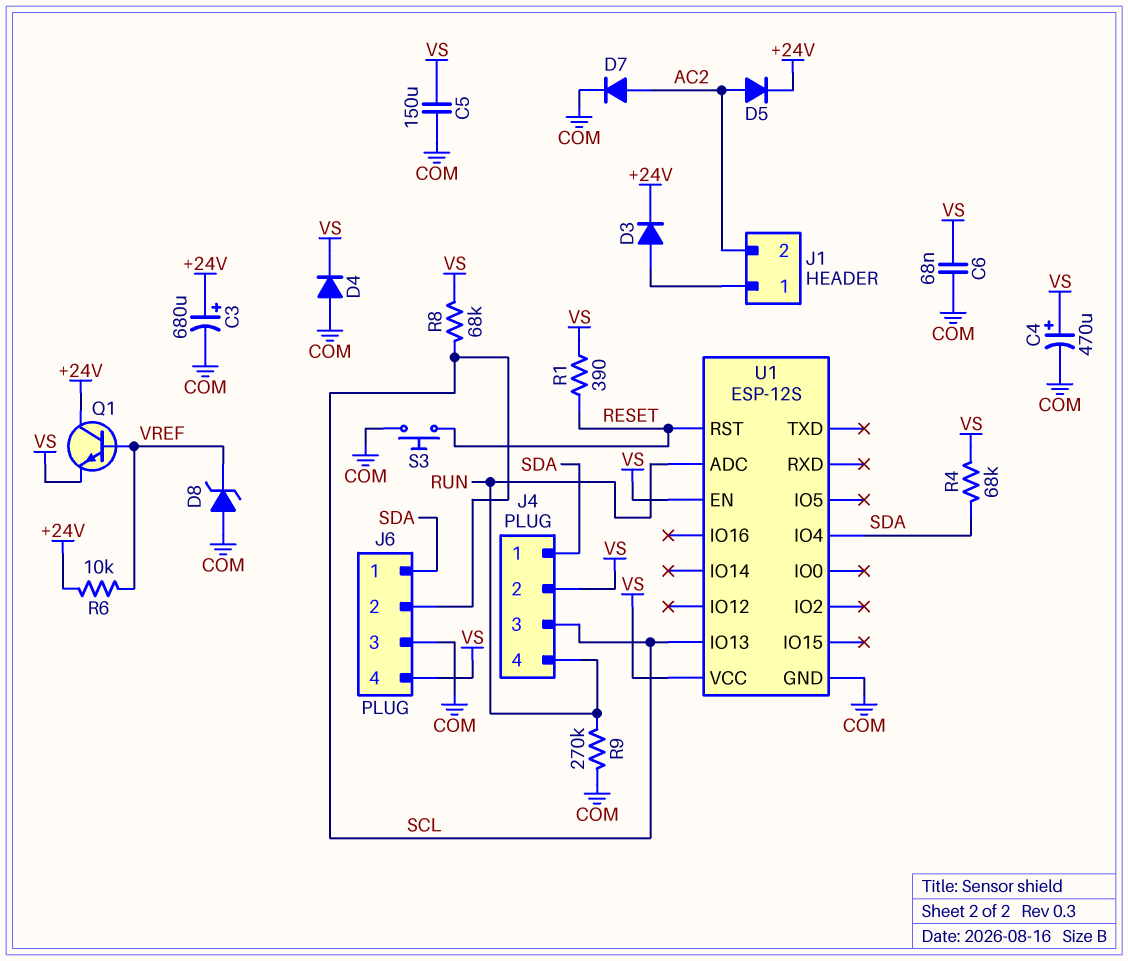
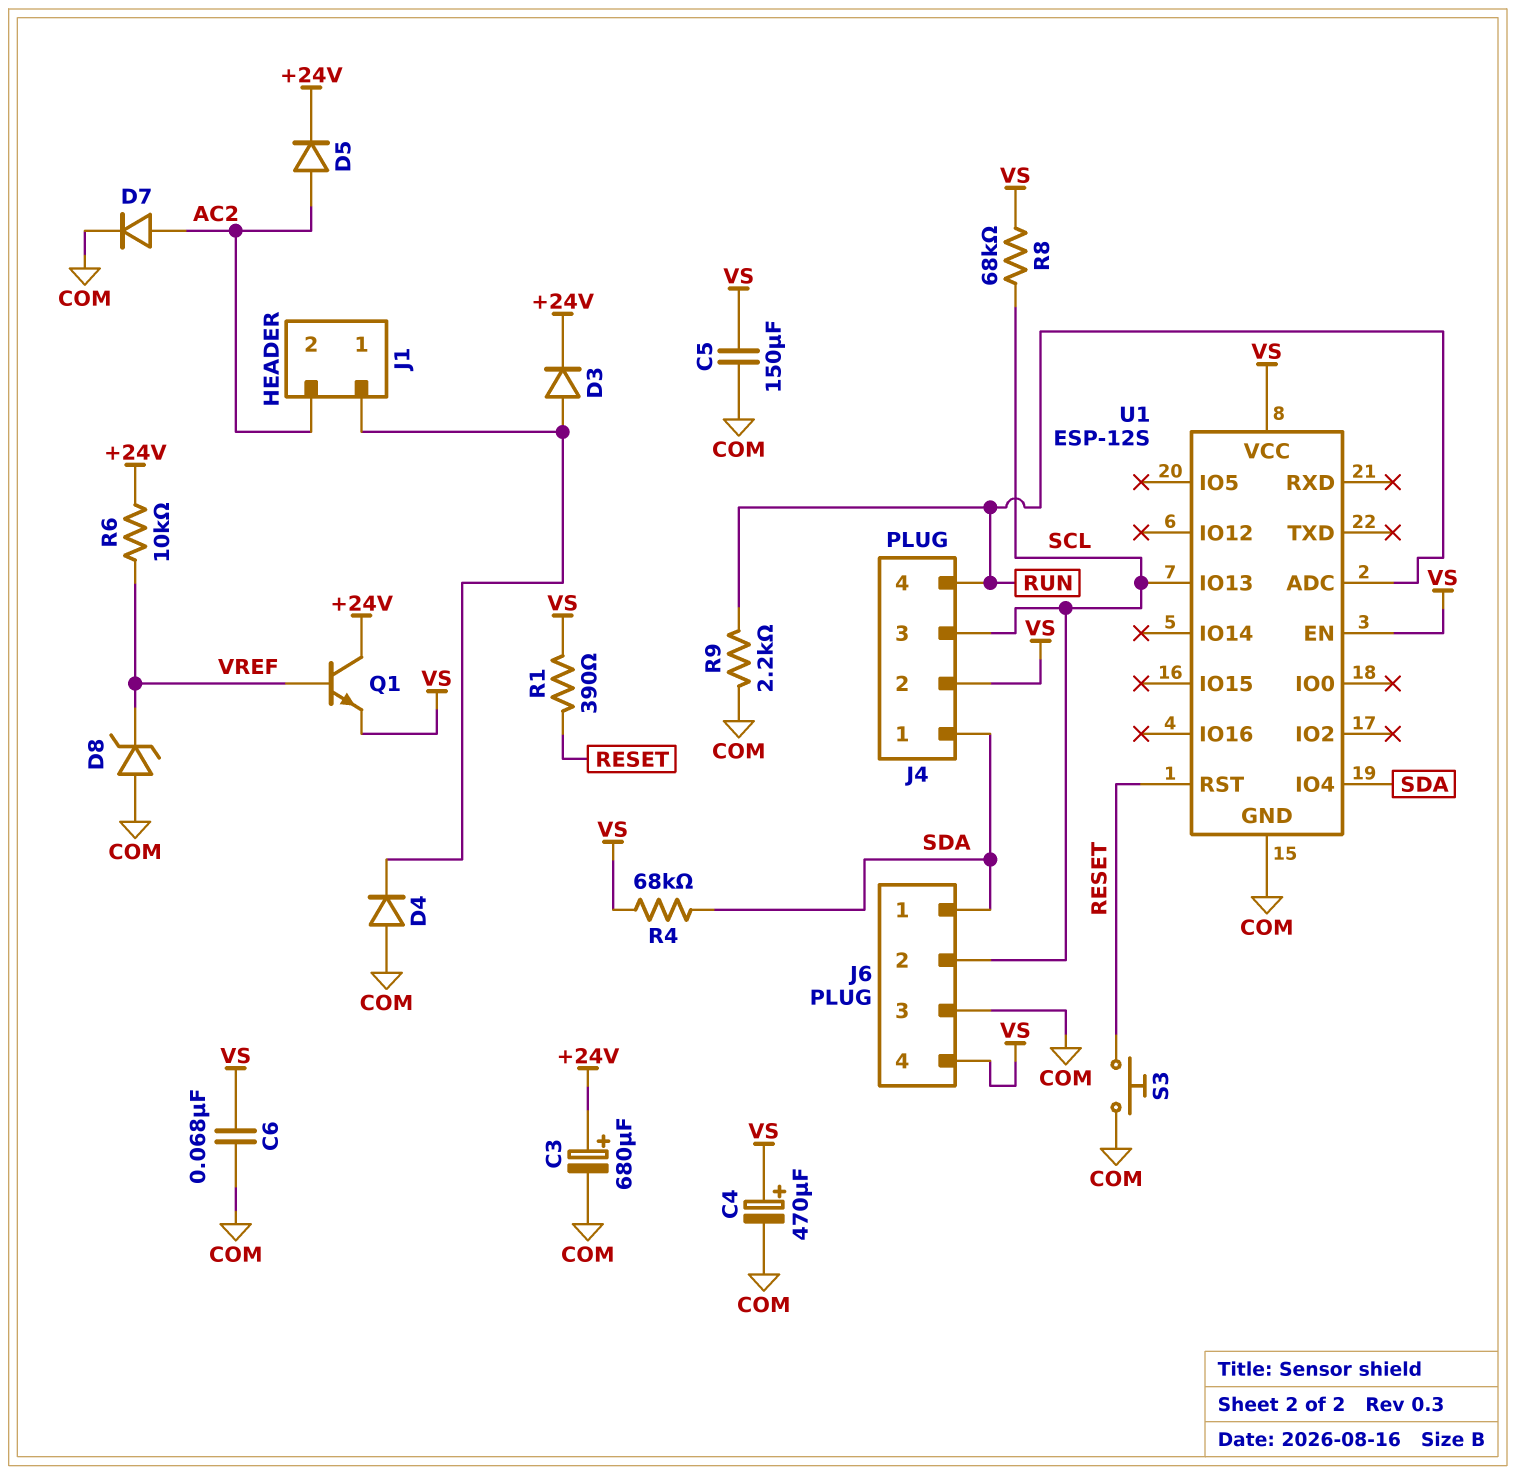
D4: diode (A COM, K VS) -> diode (A COM, K J1/1)
R9: 270k (COM, RUN) -> 2.2k (COM, RUN)

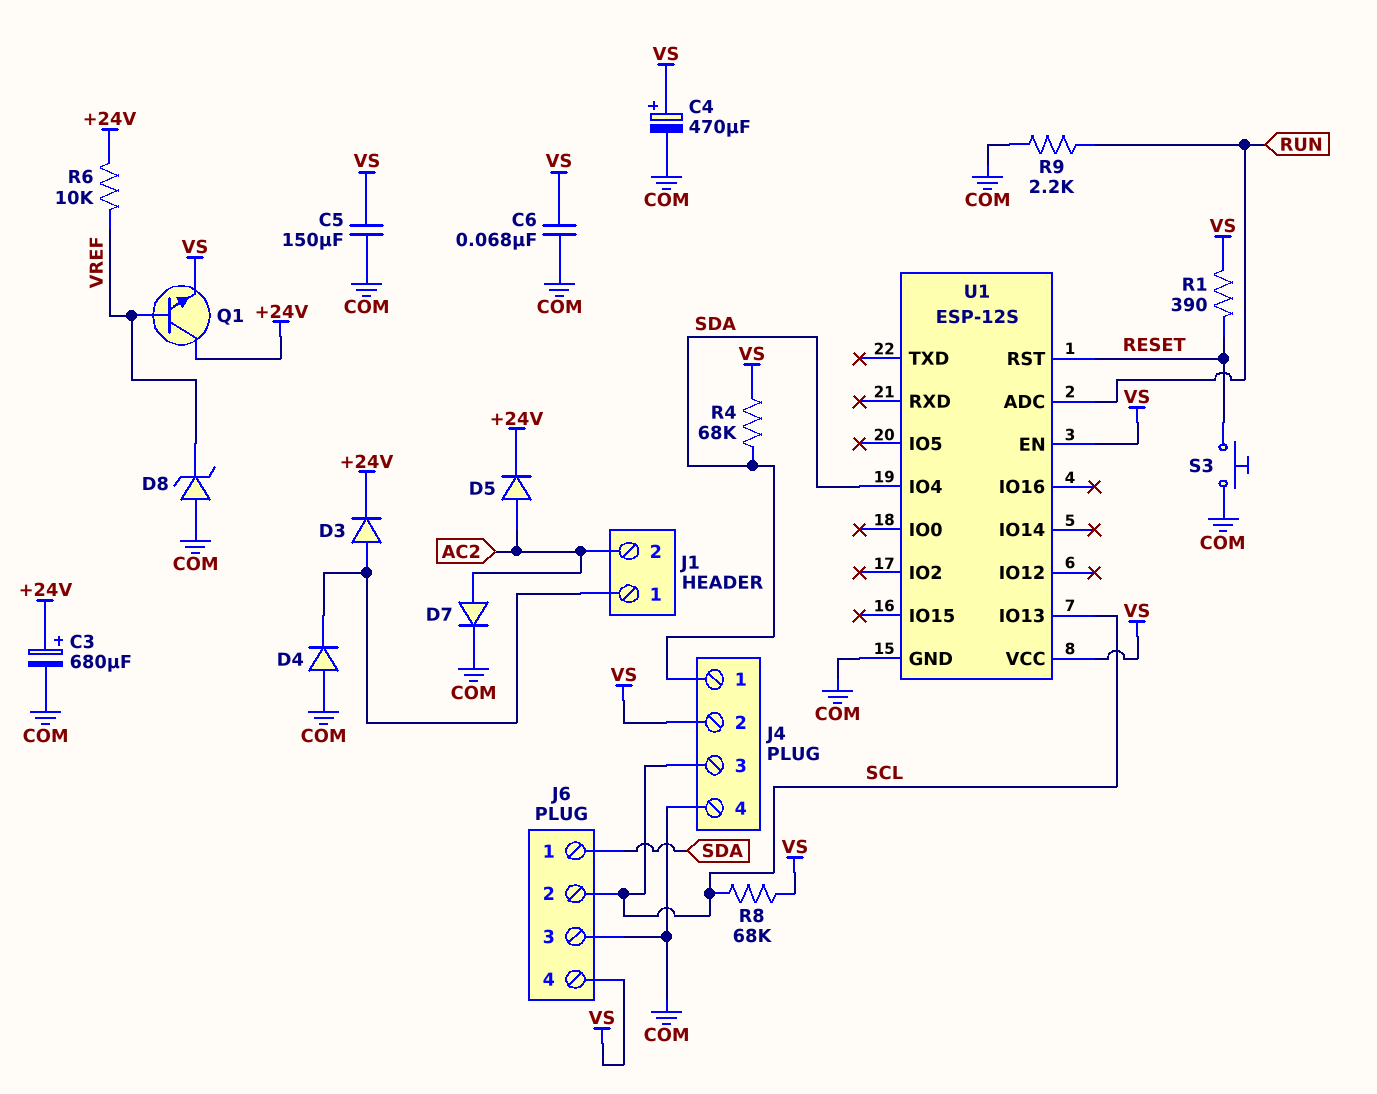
J4 pin 4: RUN -> COM

